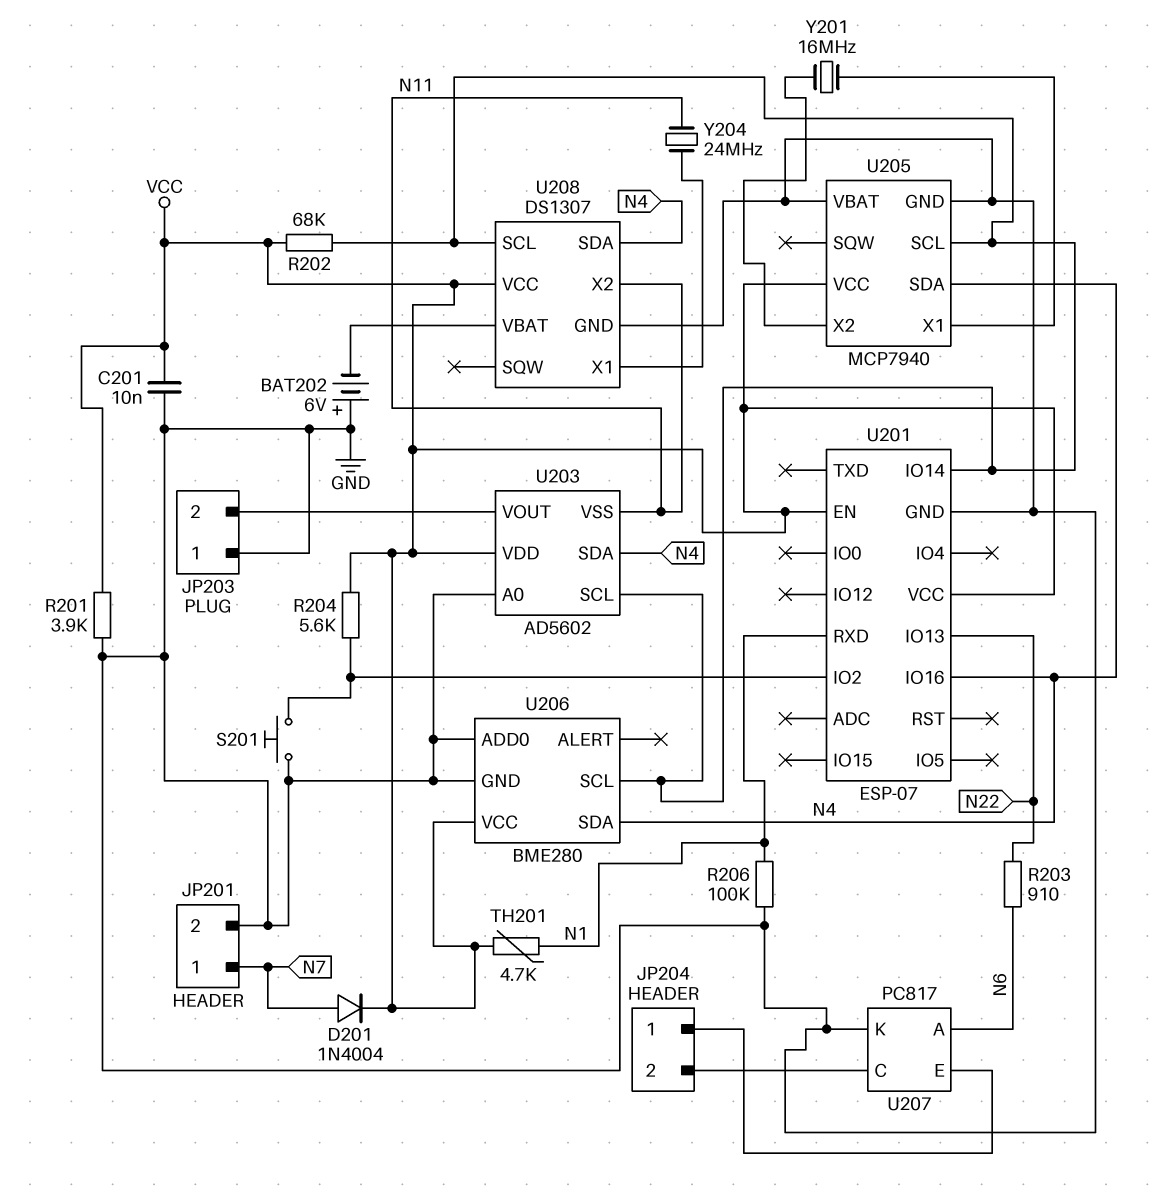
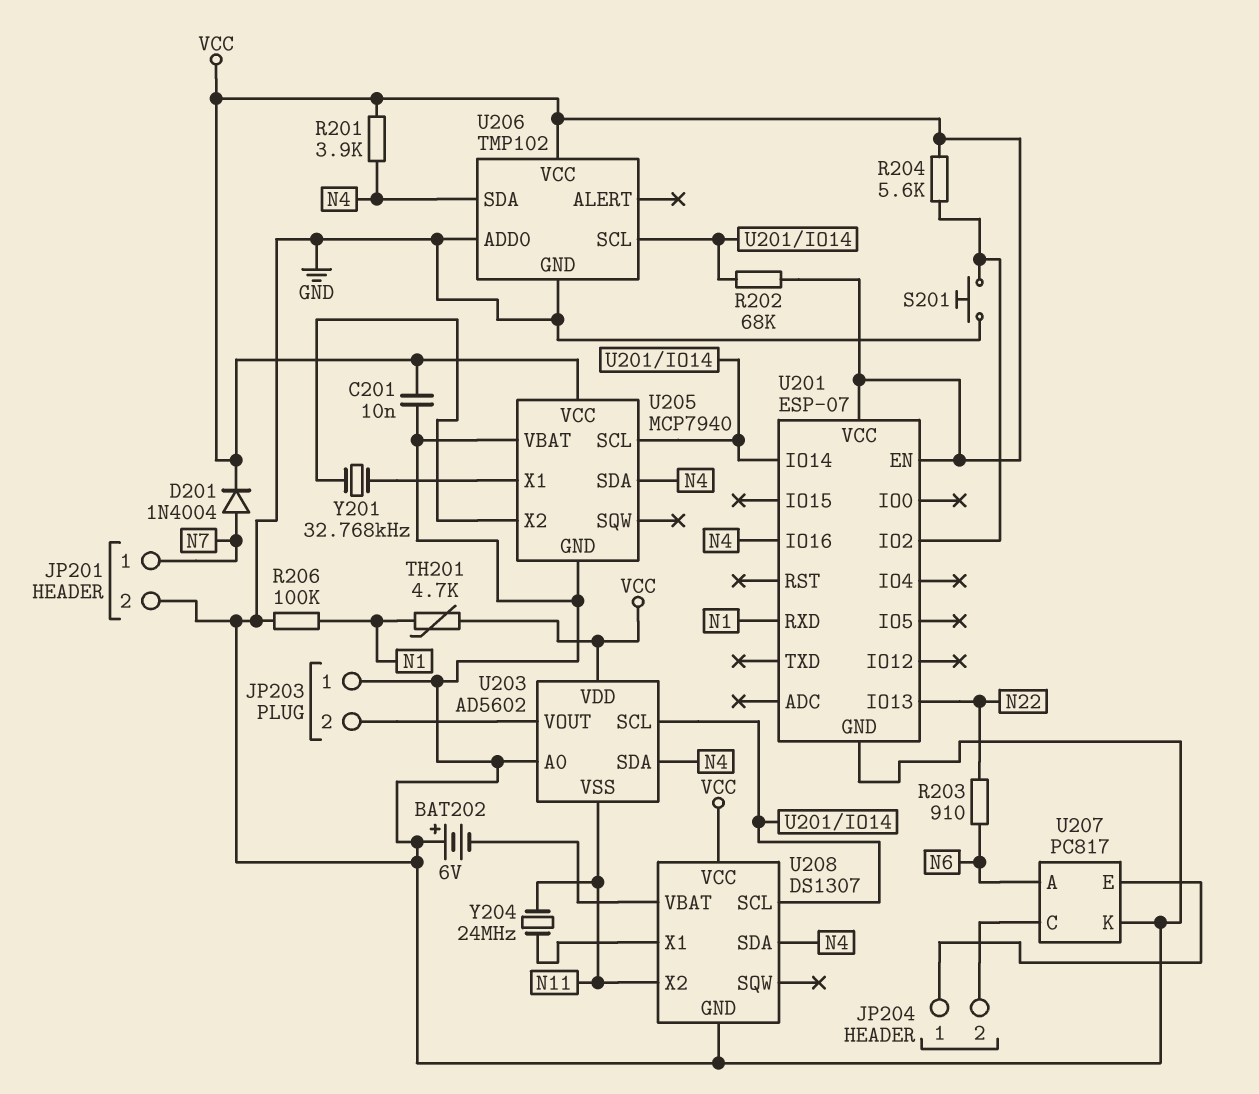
R201: 3.9k (GND, VCC) -> 3.9k (N4, VCC)
U206: BME280 -> TMP102
Y201: 16MHz (U205/X1, U205/X2) -> 32.768kHz (U205/X1, U205/X2)

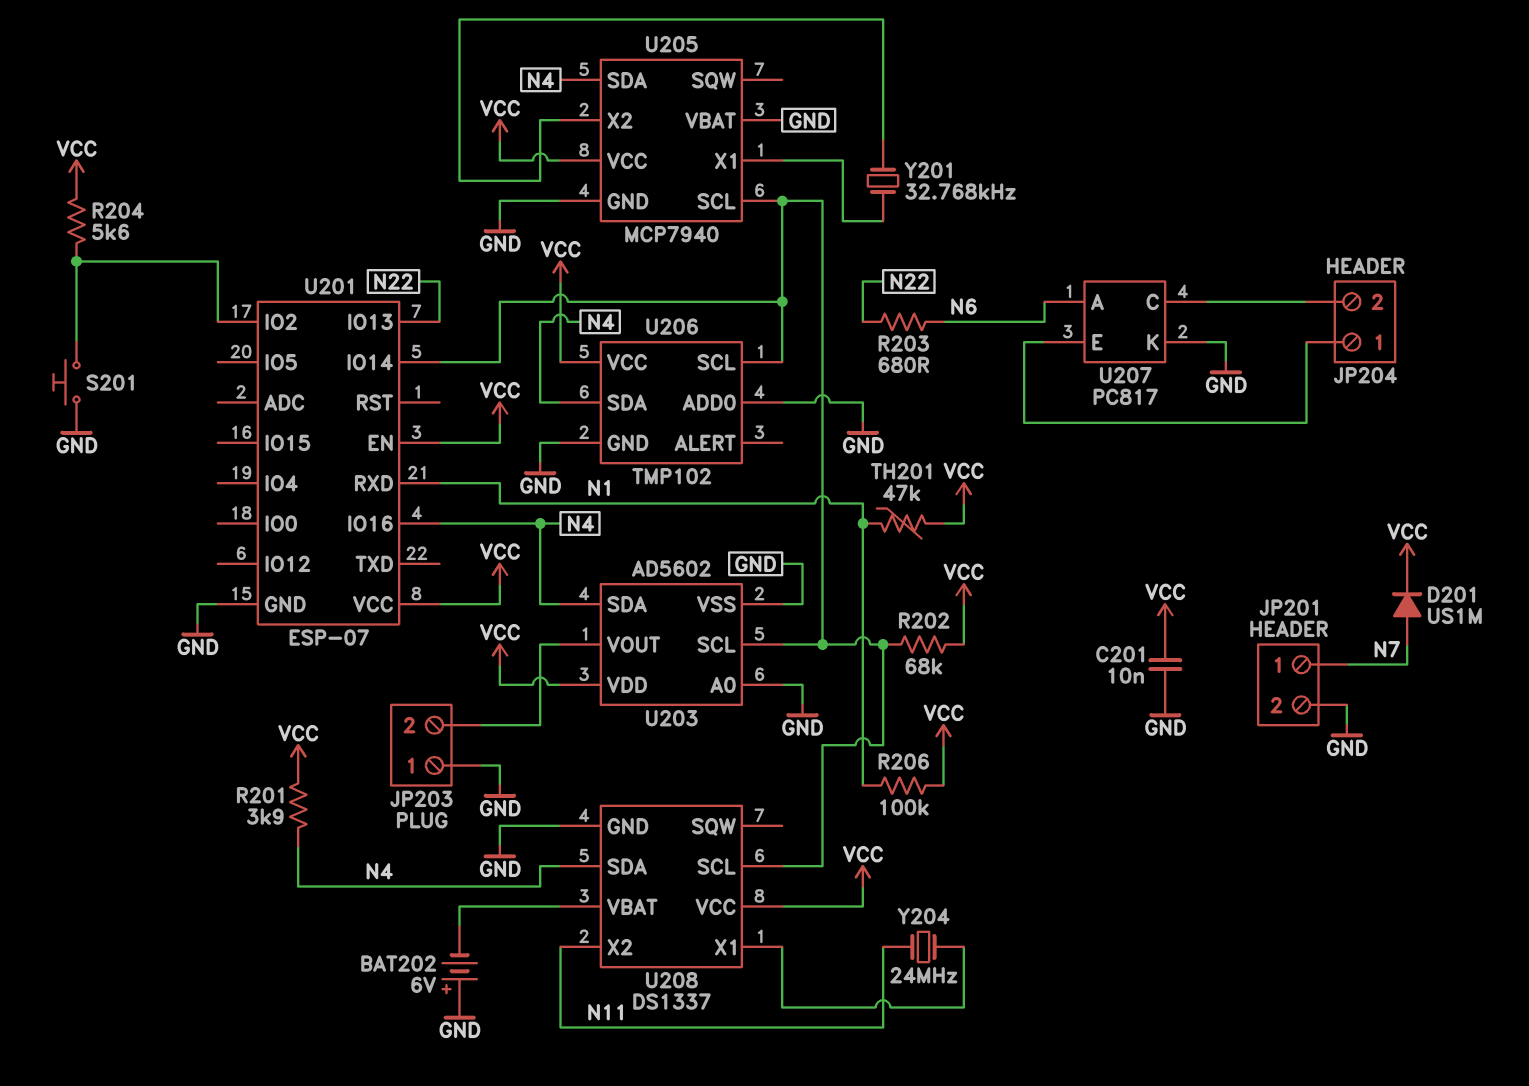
D201: diode 1N4004 (A N7, K VCC) -> diode US1M (A N7, K VCC)
R203: 910 (N6, N22) -> 680 (N6, N22)
R206: 100k (GND, N1) -> 100k (N1, VCC)
TH201: 4.7k (N1, VCC) -> 47k (N1, VCC)
U203 pin VSS: N11 -> GND
U208: DS1307 -> DS1337

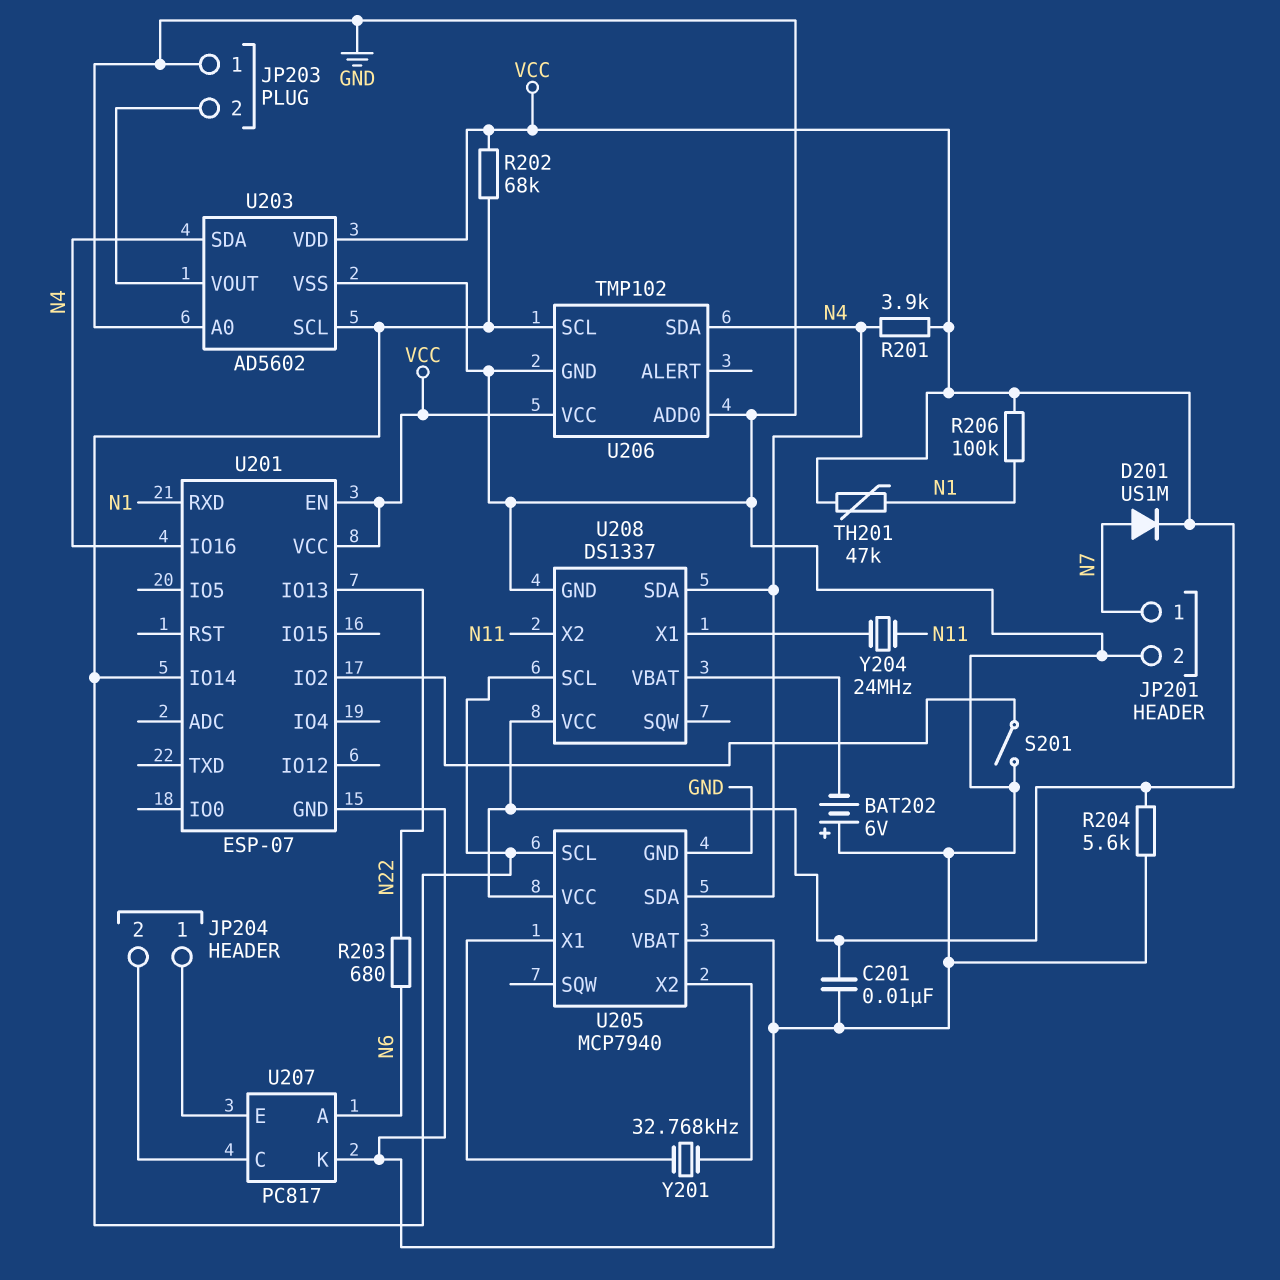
R204: 5.6k (U201/IO2, VCC) -> 5.6k (GND, VCC)
S201: button (GND, U201/IO2) -> switch (GND, U201/IO2)

